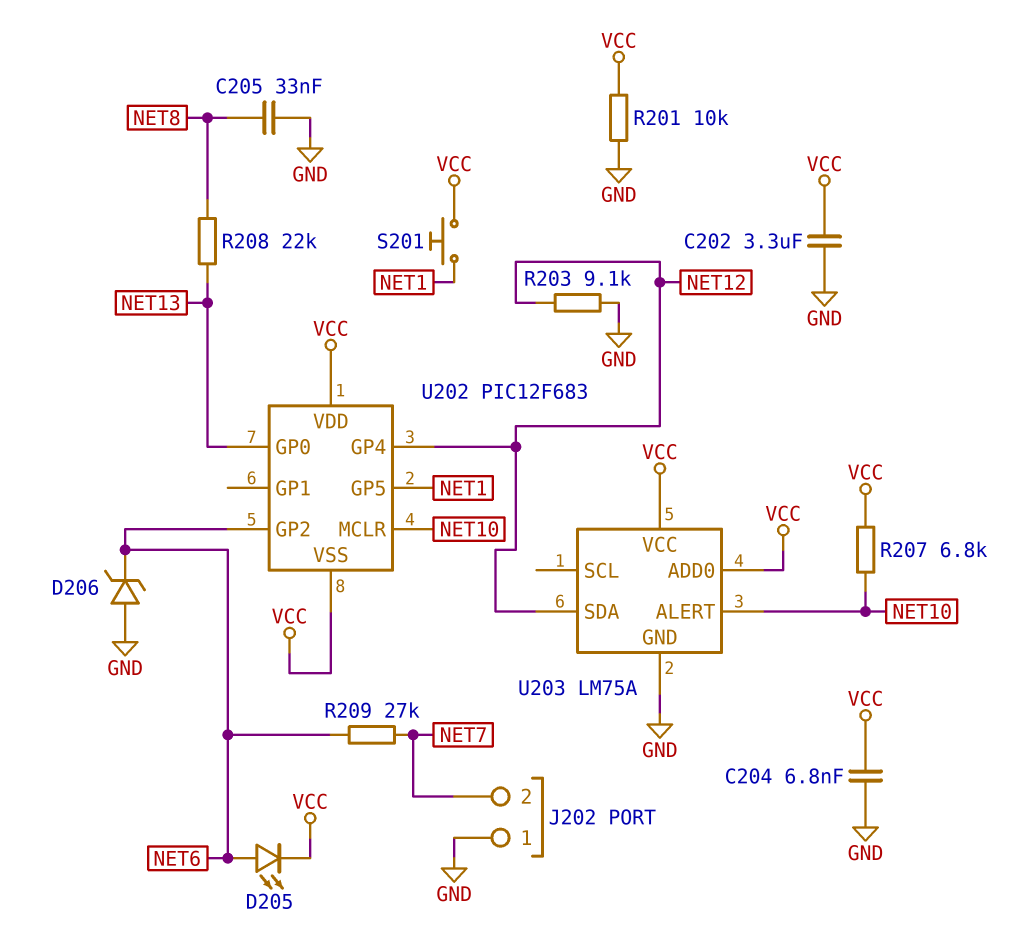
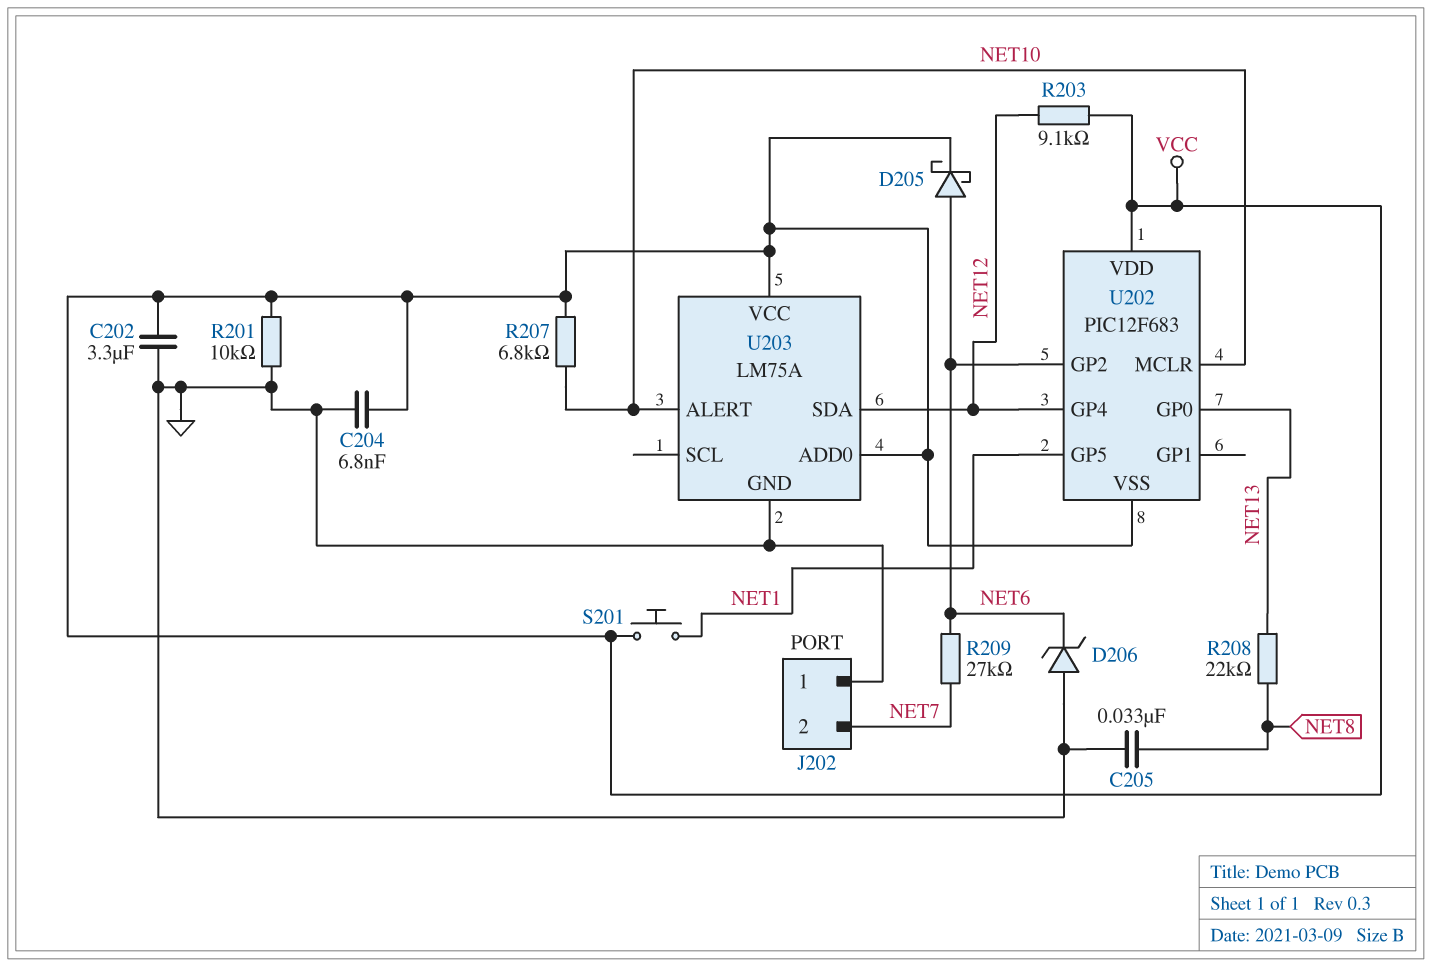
D205: LED (A NET6, K VCC) -> schottky (A NET6, K VCC)
R203: 9.1k (GND, NET12) -> 9.1k (NET12, VCC)

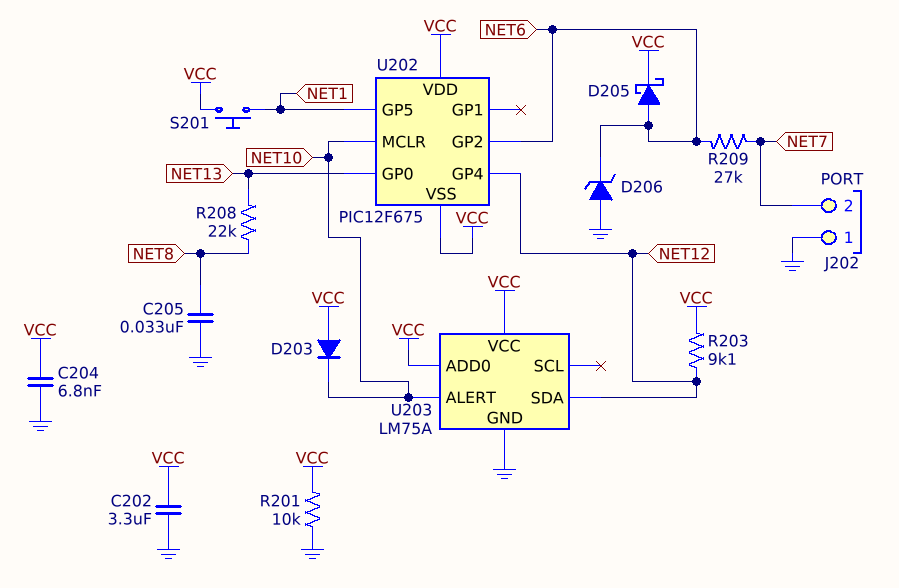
D203: none -> diode (A VCC, K NET10)
R207: 6.8k (NET10, VCC) -> none
U202: PIC12F683 -> PIC12F675

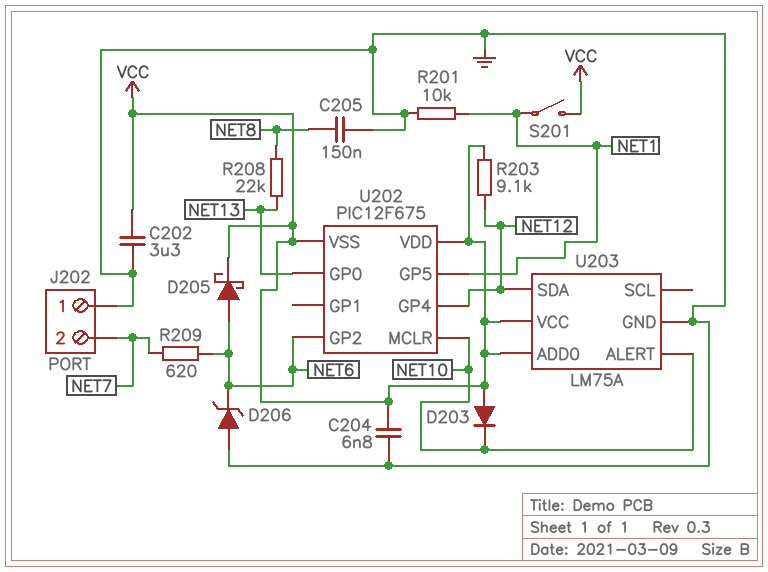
C205: 33nF (GND, NET8) -> 150nF (GND, NET8)
R201: 10k (GND, VCC) -> 10k (GND, NET1)
R209: 27k (NET6, NET7) -> 620 (NET6, NET7)
S201: button (NET1, VCC) -> switch (NET1, VCC)

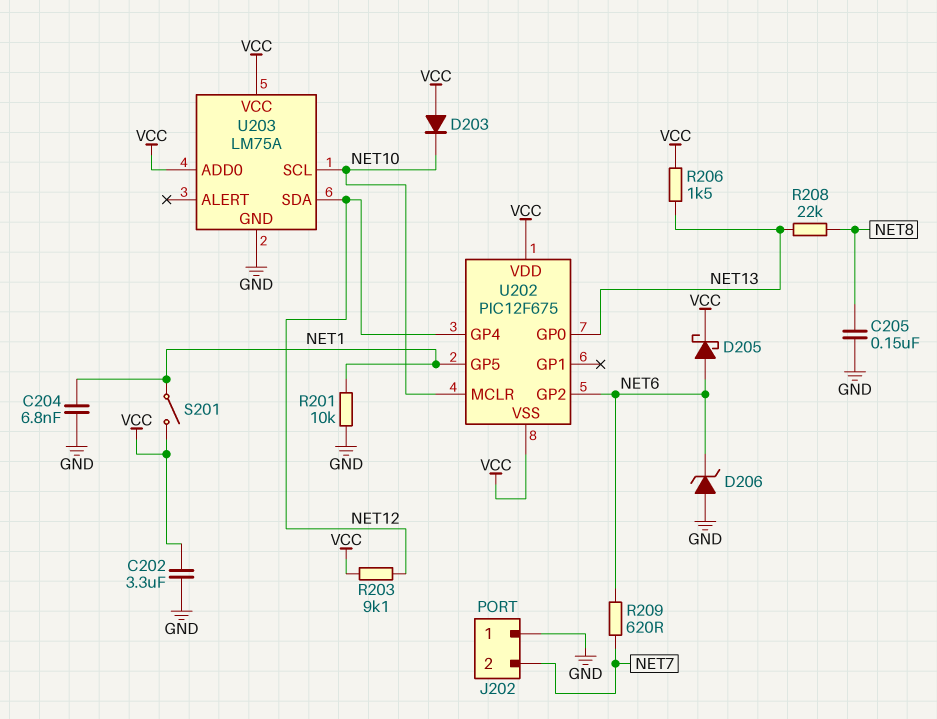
C204: 6.8nF (GND, VCC) -> 6.8nF (GND, NET1)
R206: none -> 1.5k (NET13, VCC)
U203 pin ALERT: NET10 -> none
U203 pin SCL: none -> NET10

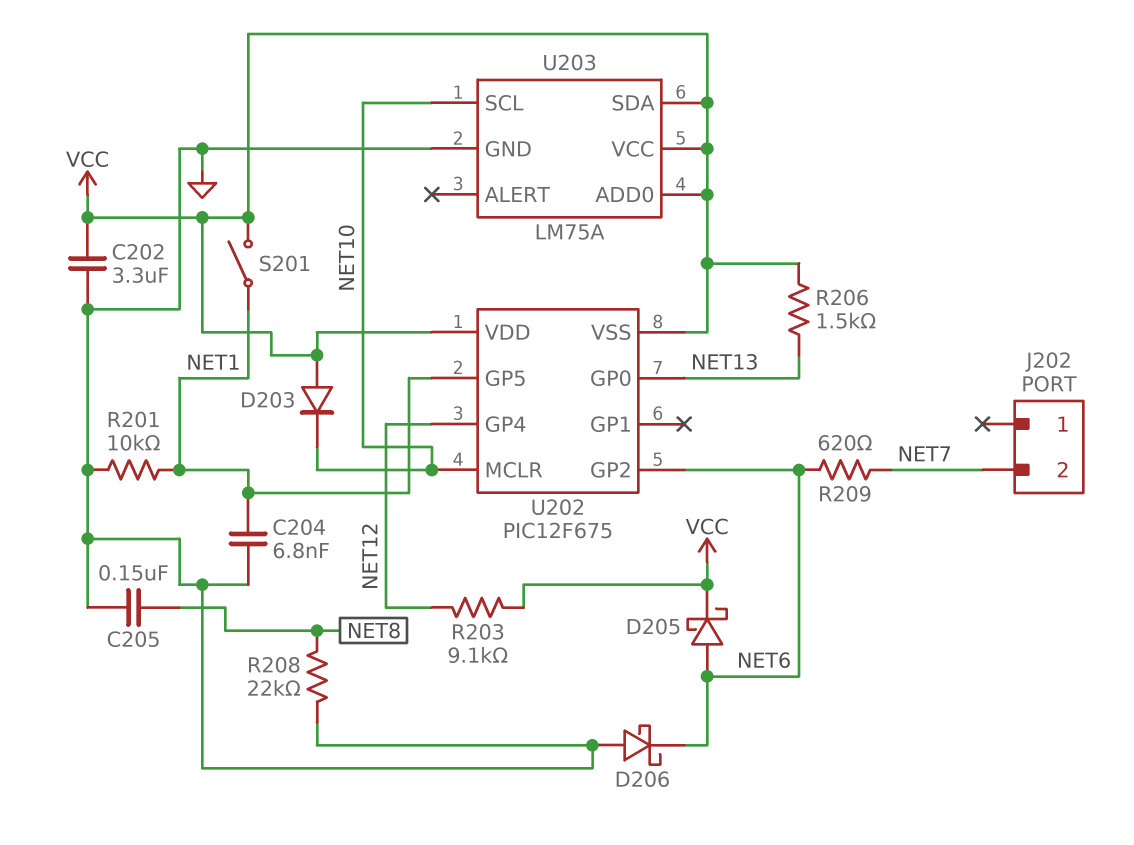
D206: zener (A GND, K NET6) -> schottky (A GND, K NET6)
J202 pin 1: GND -> none
R208: 22k (NET8, NET13) -> 22k (GND, NET8)
U203 pin SDA: NET12 -> VCC

